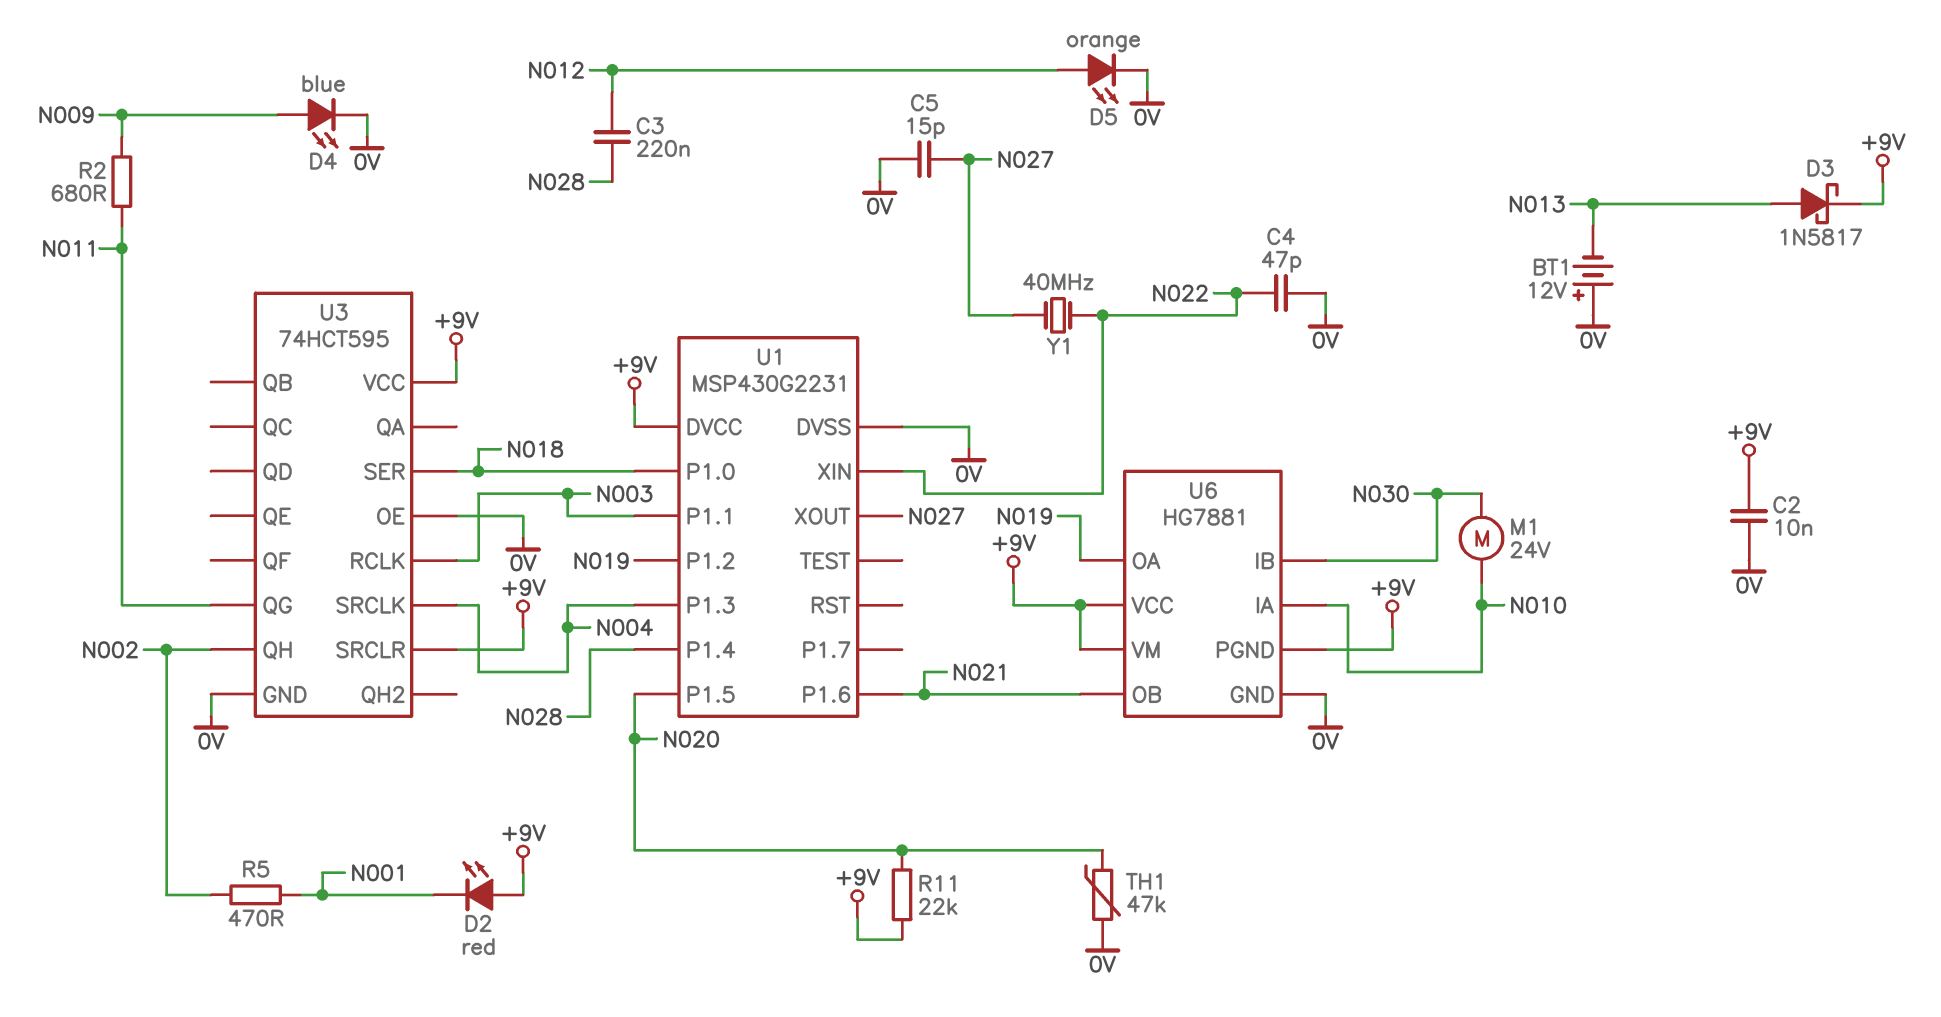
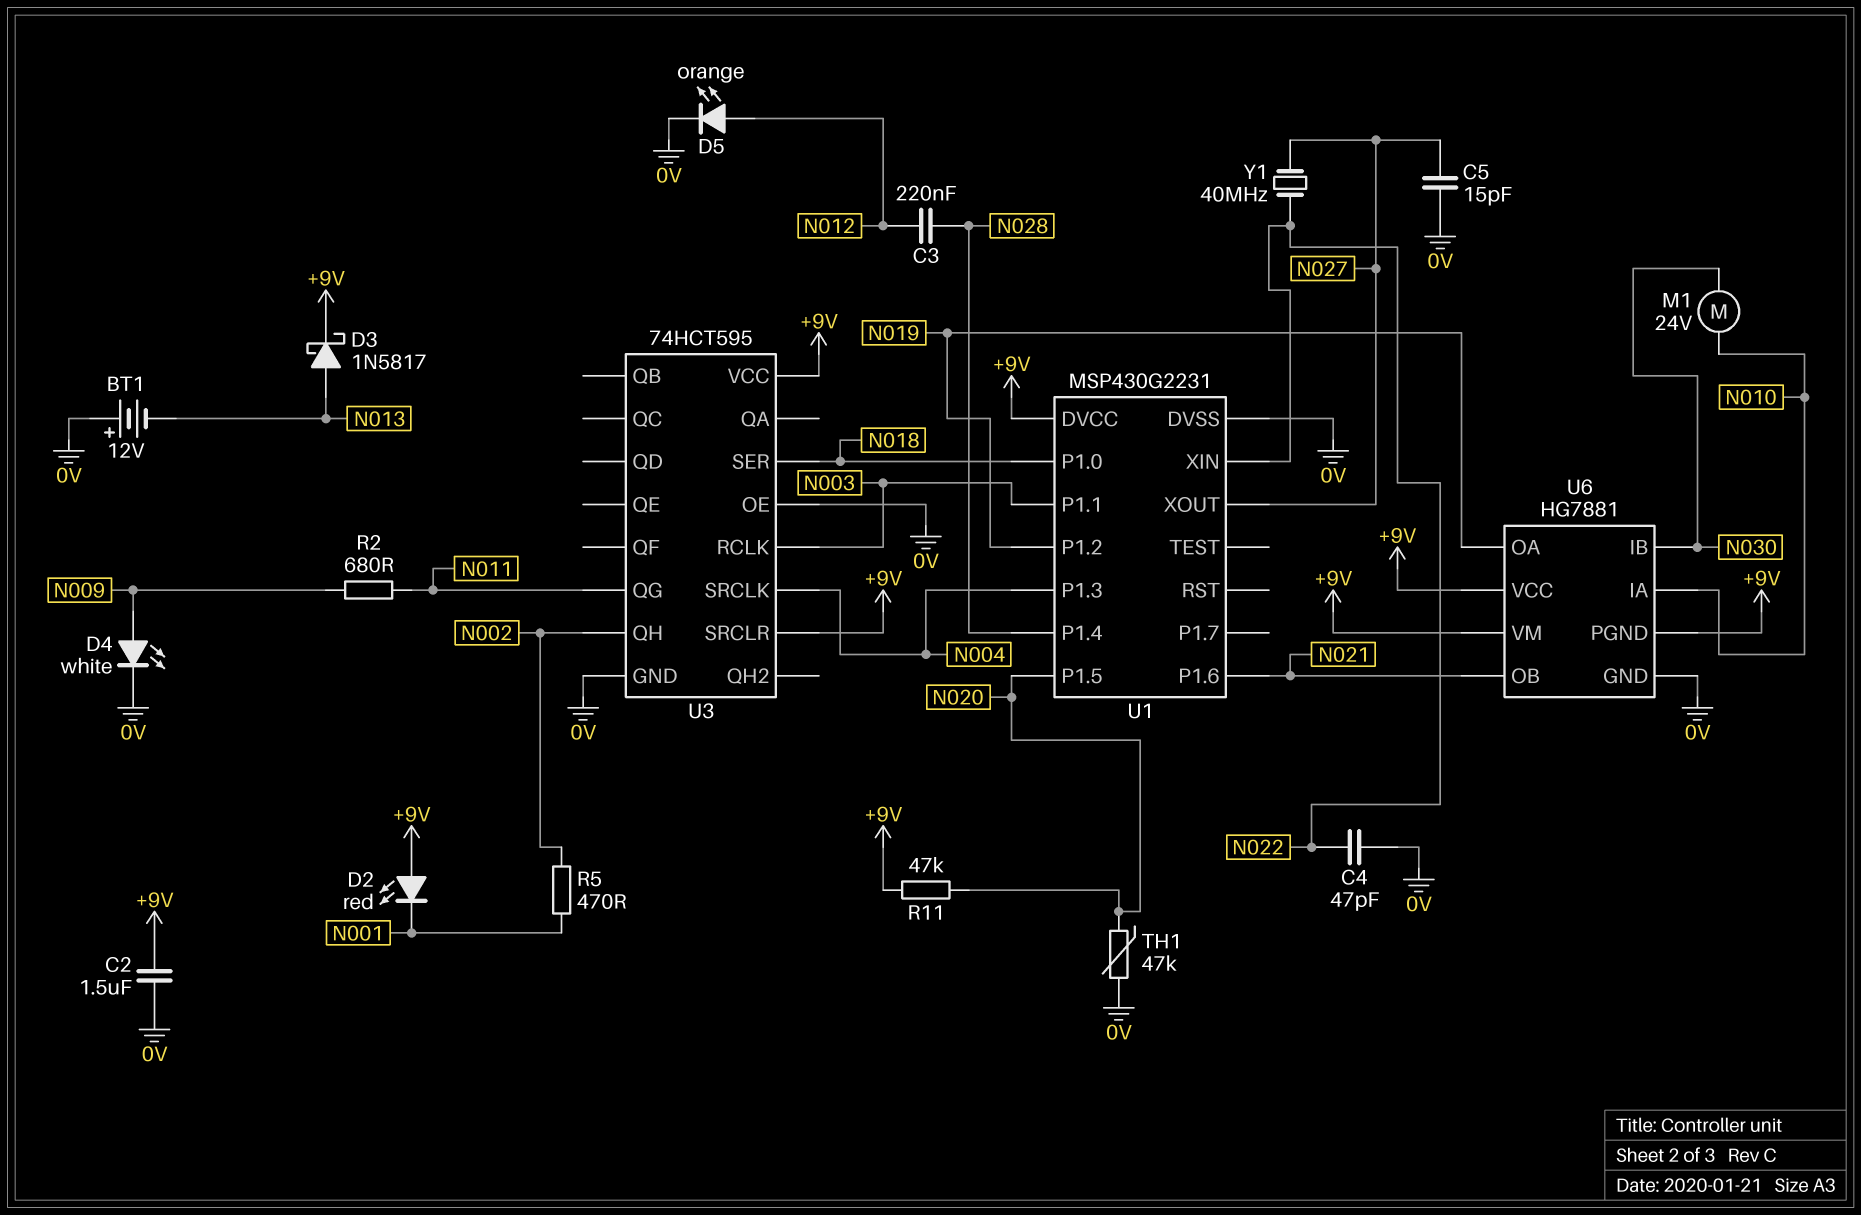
C2: 10nF (+9V, 0V) -> 1.5uF (+9V, 0V)
D4: LED blue (A N009, K 0V) -> LED white (A N009, K 0V)
R11: 22k (+9V, N020) -> 47k (+9V, N020)

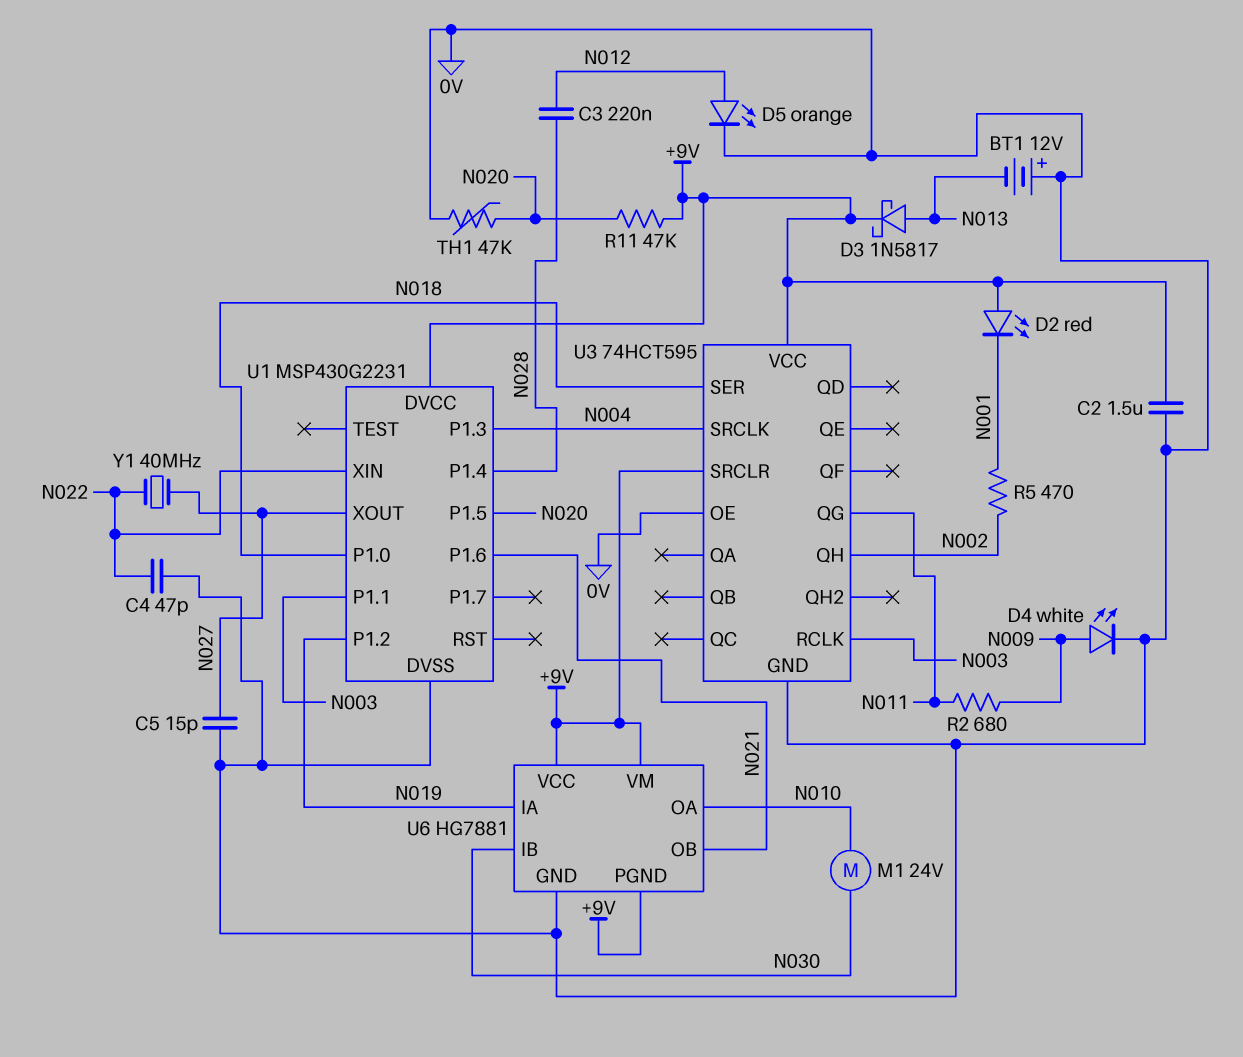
U6 pin IA: N010 -> N019
U6 pin OA: N019 -> N010

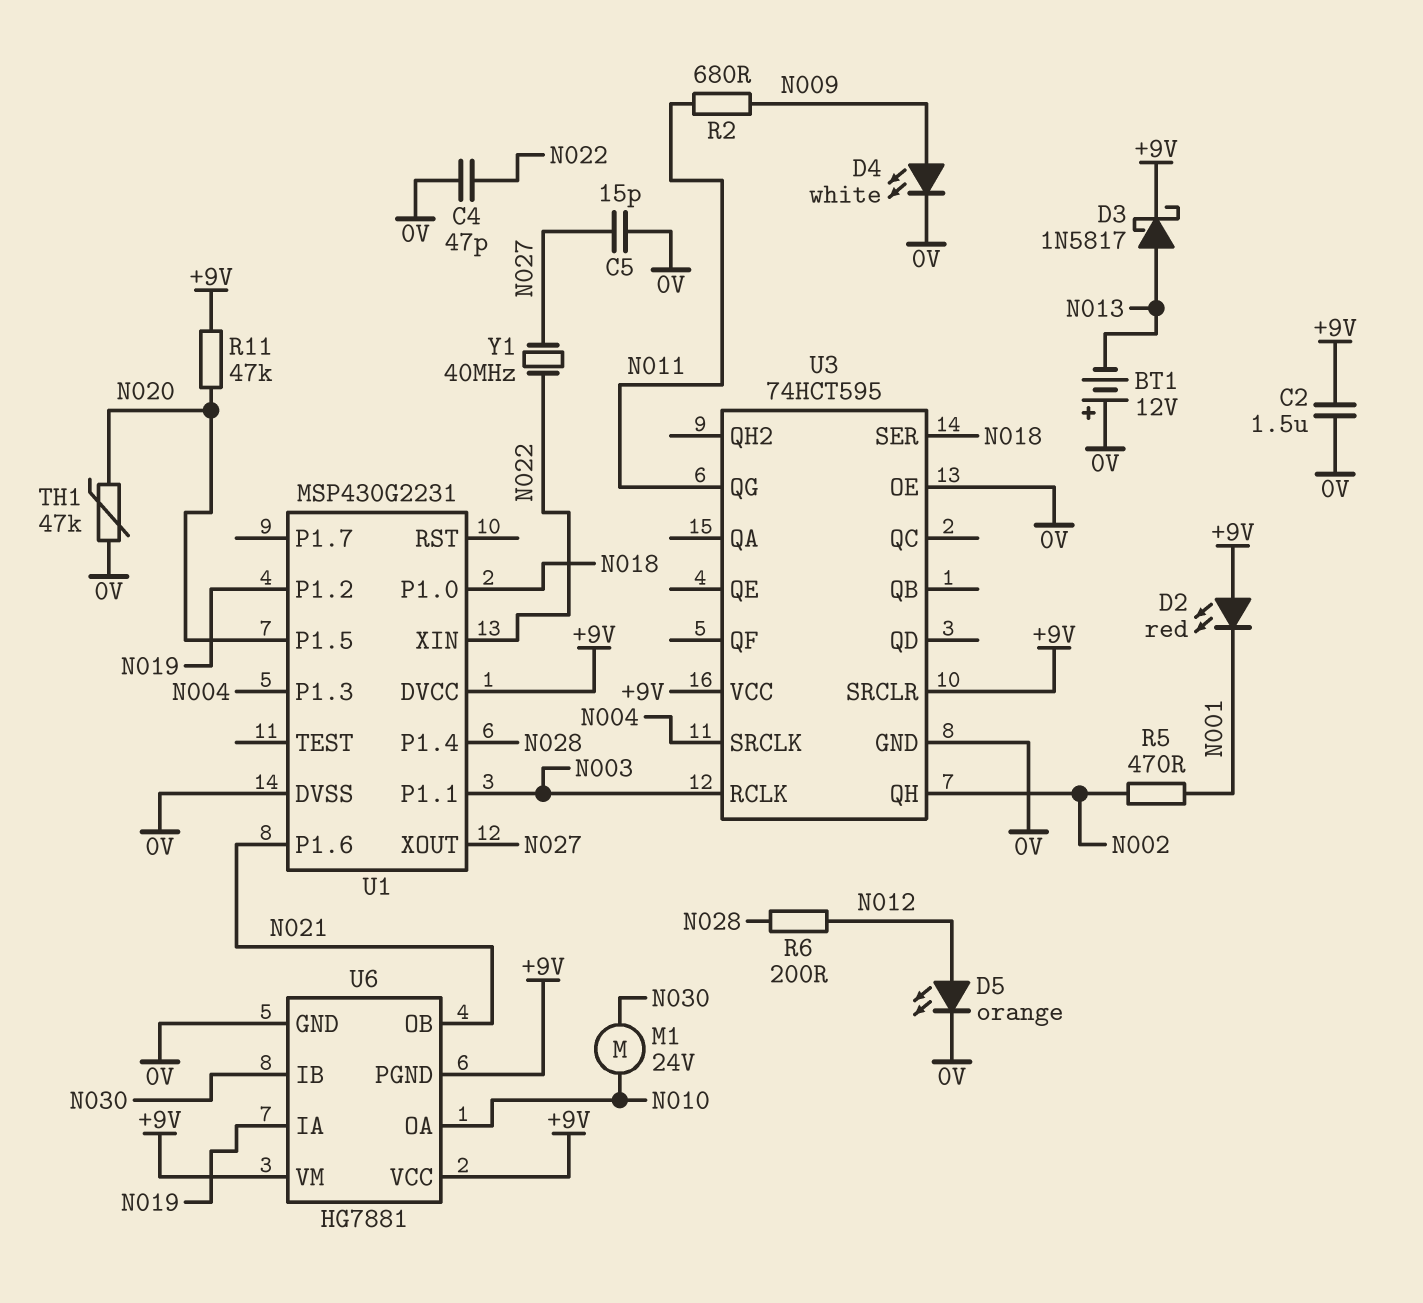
C3: 220nF (N012, N028) -> none
R6: none -> 200 (N012, N028)

